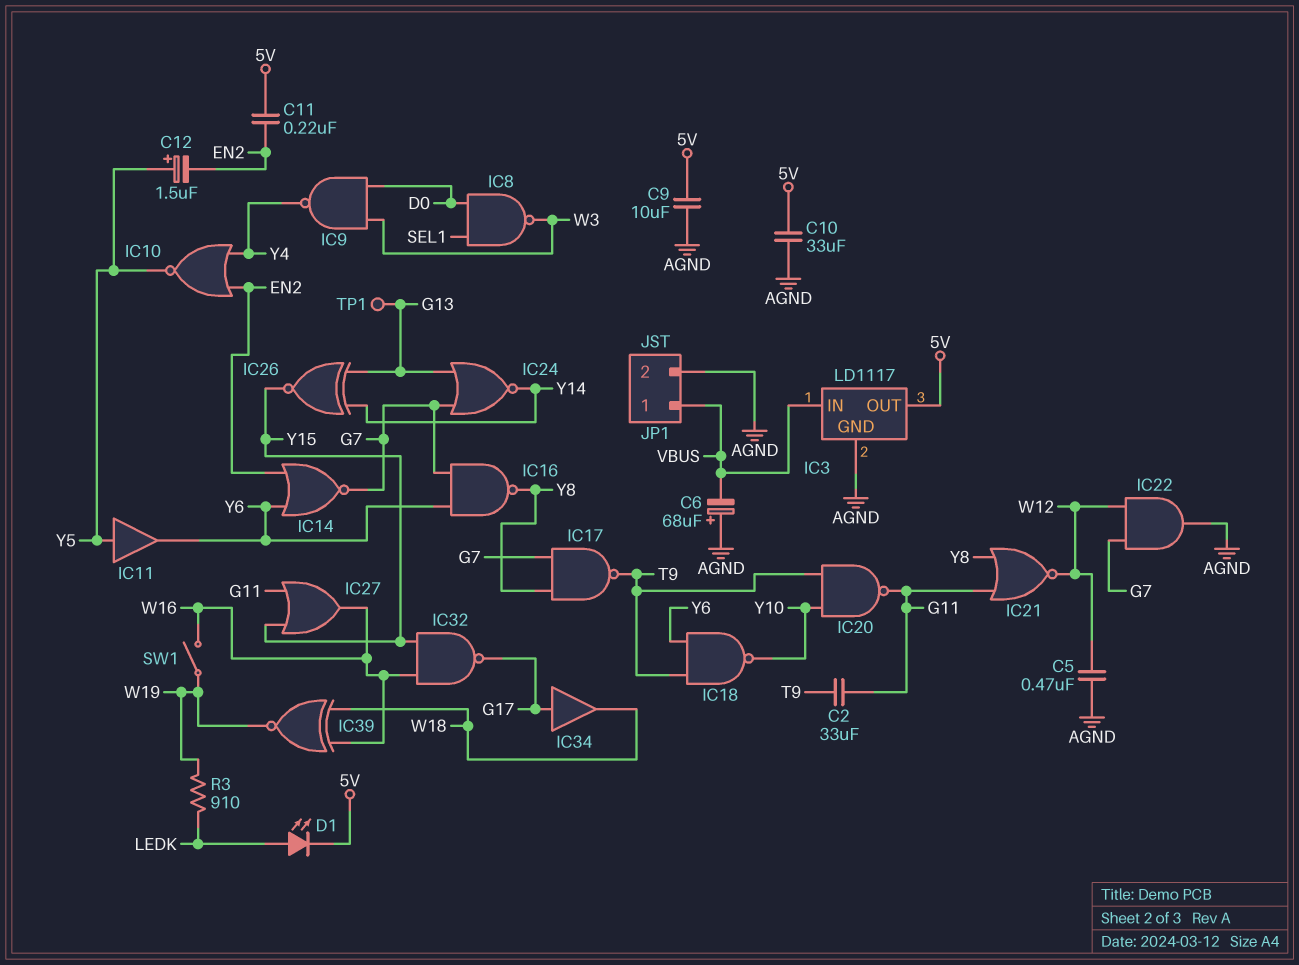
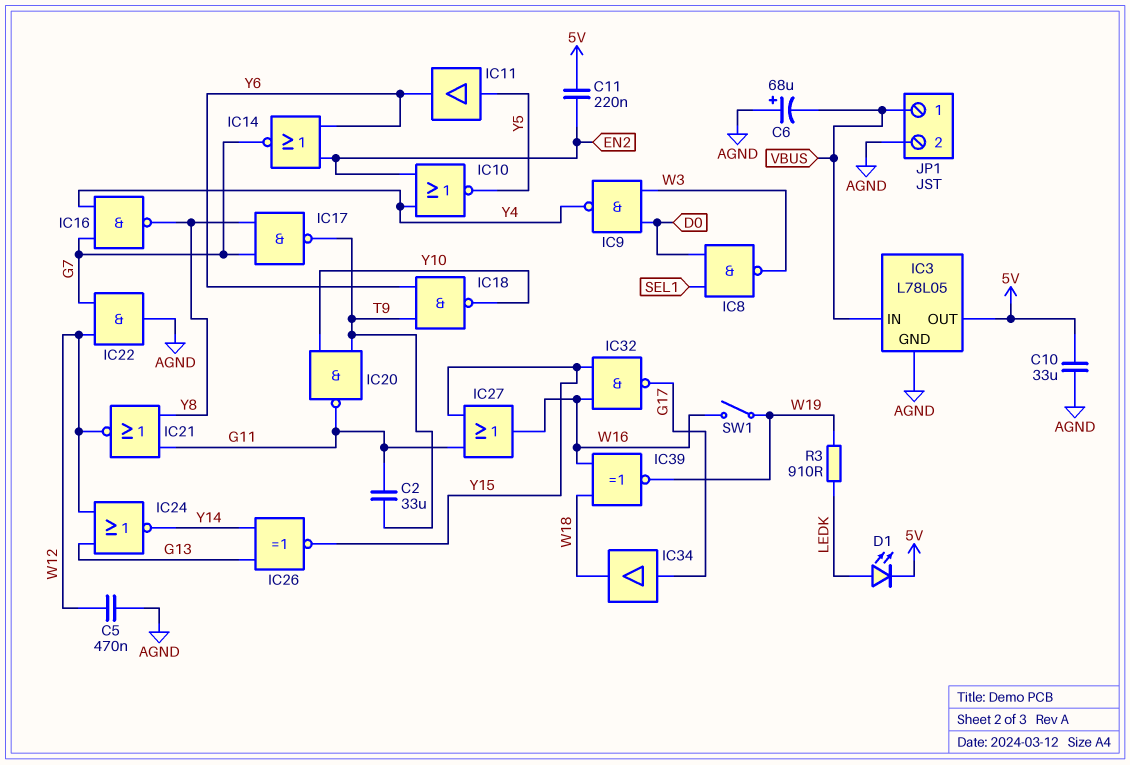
C9: 10uF (5V, AGND) -> none
C12: 1.5uF (plus Y5, minus EN2) -> none
IC3: LD1117 -> L78L05
IC16: NAND (in G7, in Y6, out Y8) -> NAND (in G7, in Y4, out Y8)
IC24: NOR (in G7, in G13, out Y14) -> NOR (in G13, in W12, out Y14)
TP1: test point (G13) -> none

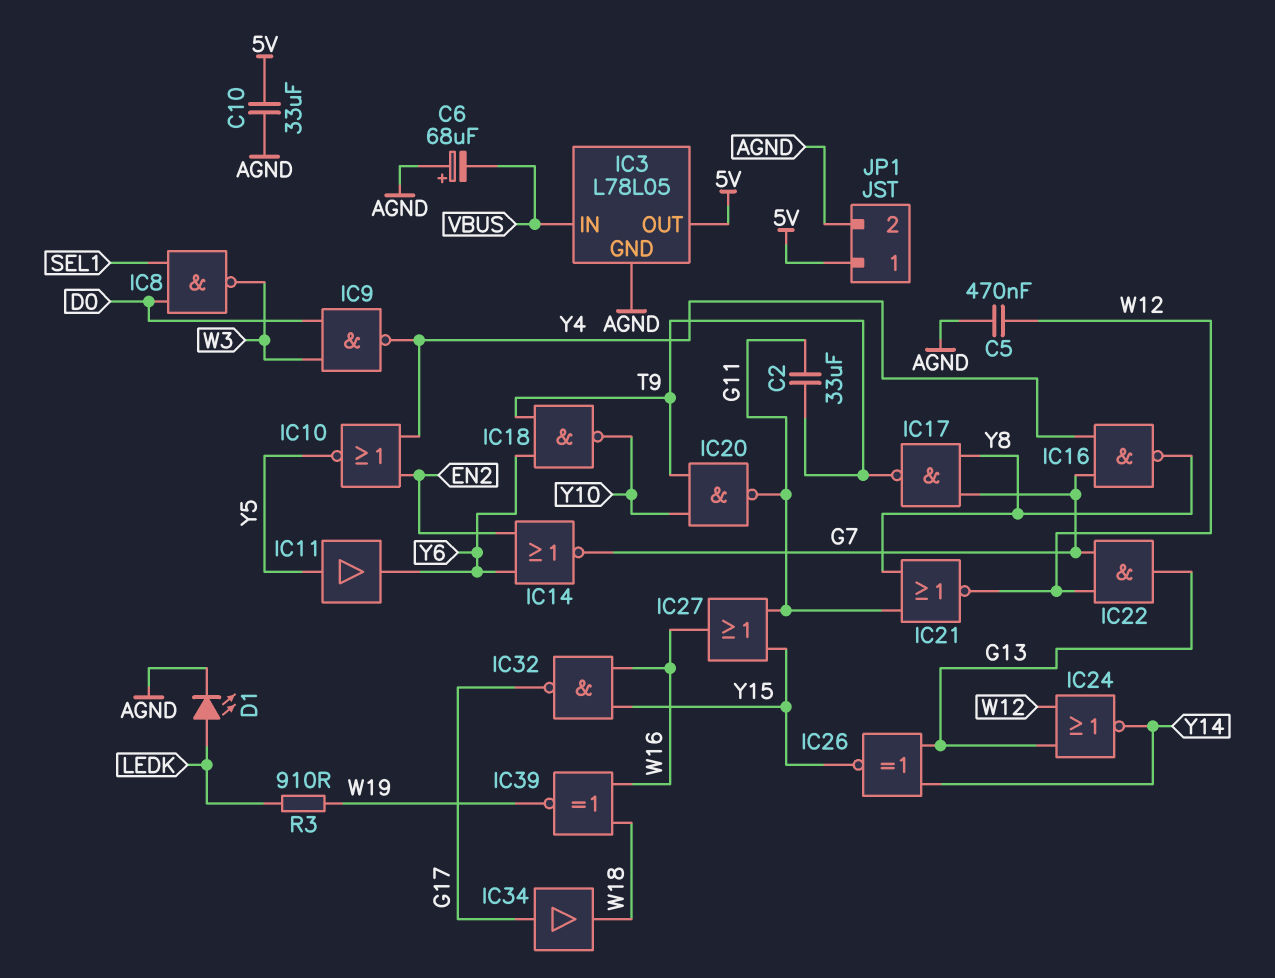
C11: 220nF (5V, EN2) -> none
D1: LED (A LEDK, K 5V) -> LED (A LEDK, K AGND)
IC22: AND (in G7, in W12, out AGND) -> AND (in G7, in W12, out G13)
JP1 pin 1: VBUS -> 5V
SW1: switch (W16, W19) -> none

